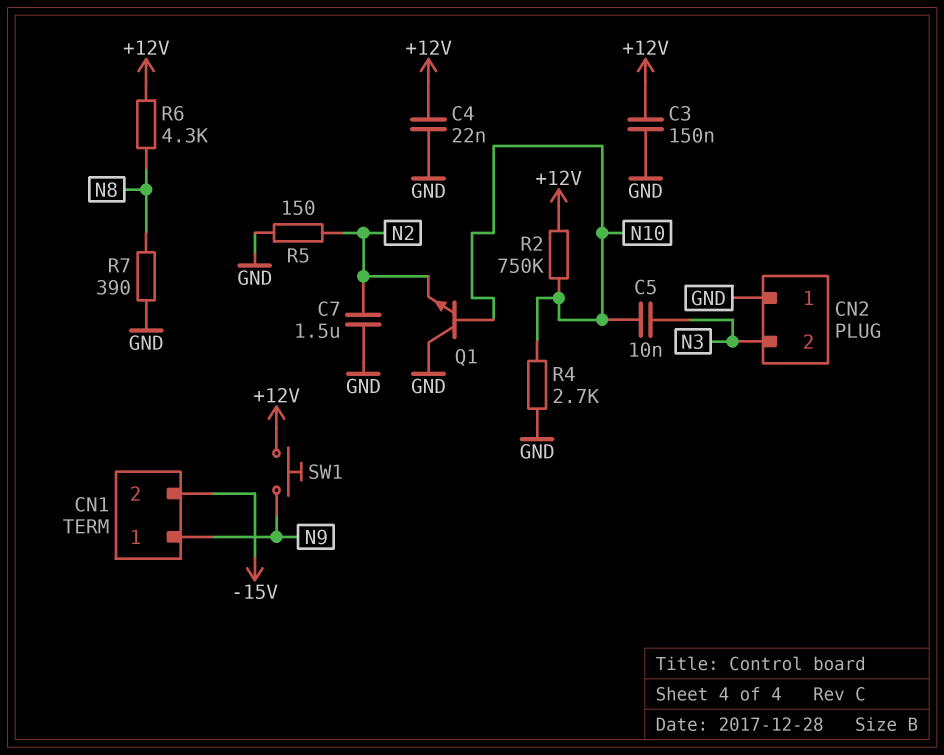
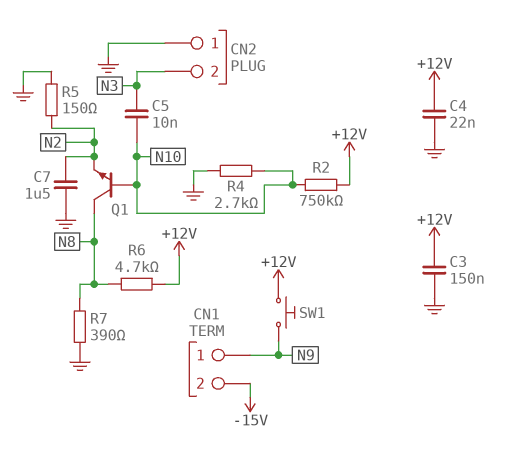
Q1: NPN (B N10, C GND, E N2) -> NPN (B N10, C N8, E N2)
R6: 4.3k (+12V, N8) -> 4.7k (+12V, N8)

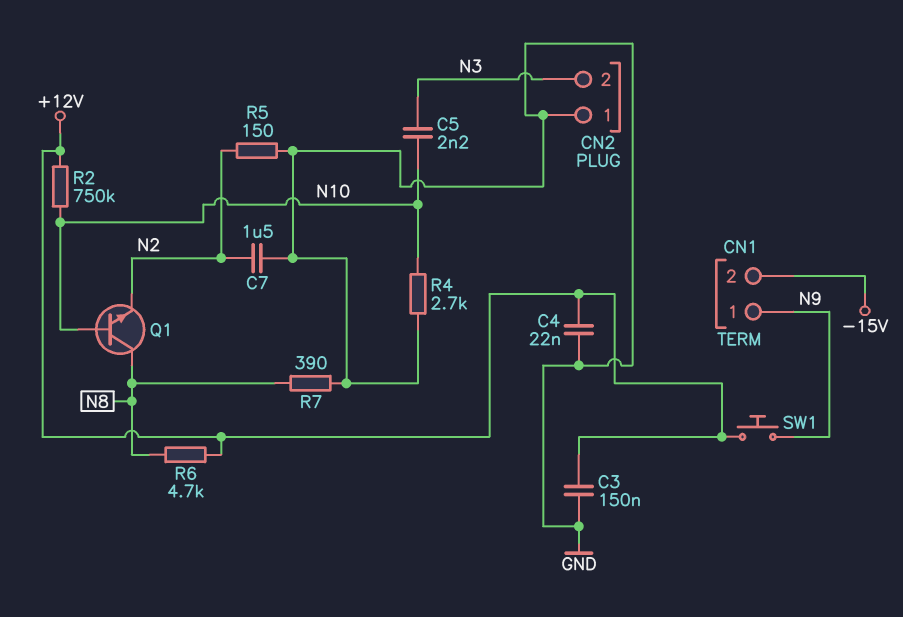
C5: 10nF (N3, N10) -> 2.2nF (N3, N10)

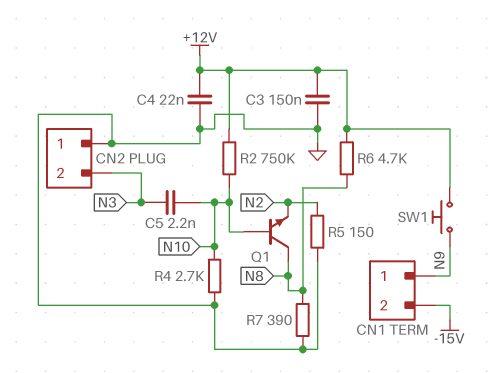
C7: 1.5uF (GND, N2) -> none

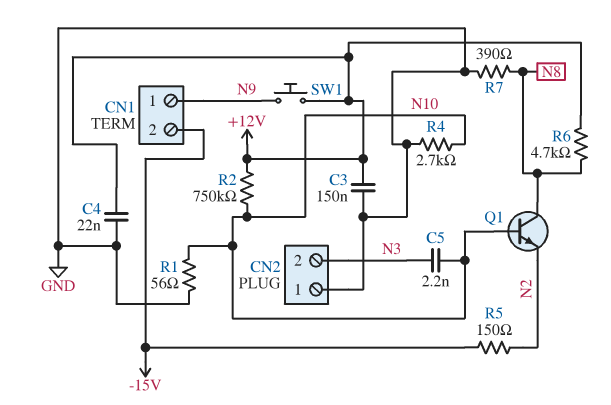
R1: none -> 56 (GND, N10)
R5: 150 (GND, N2) -> 150 (-15V, N2)

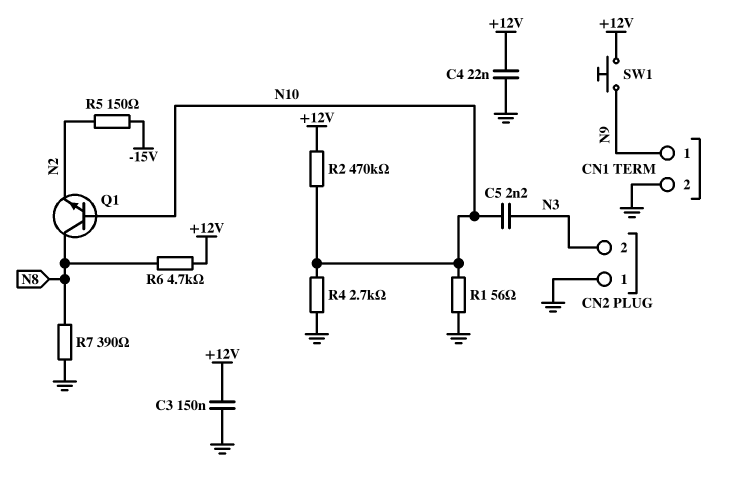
CN1 pin 2: -15V -> GND
R2: 750k (+12V, N10) -> 470k (+12V, N10)

